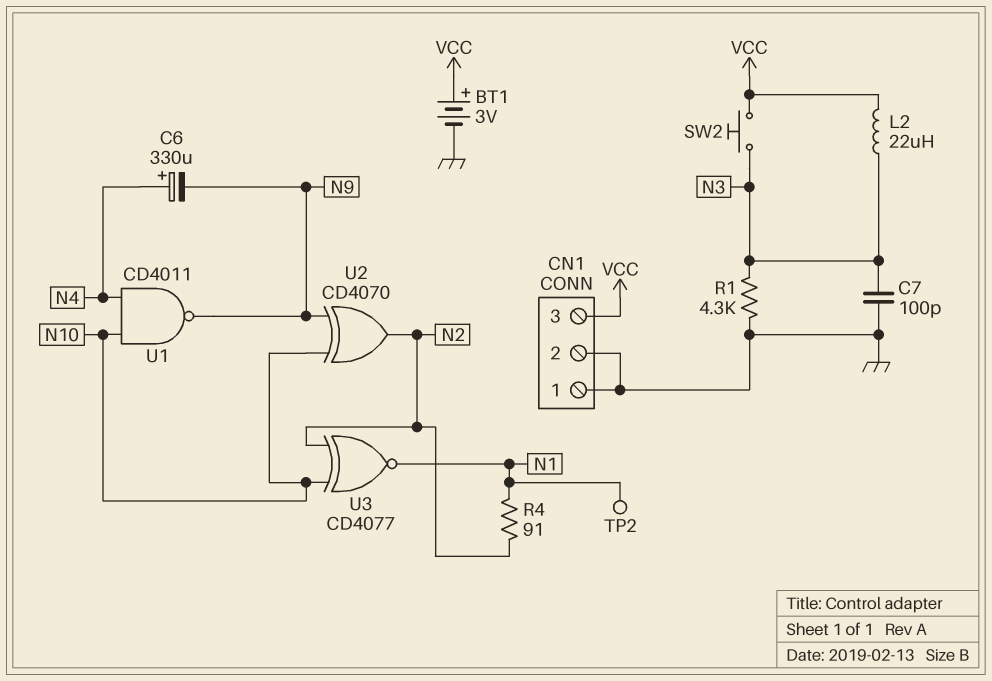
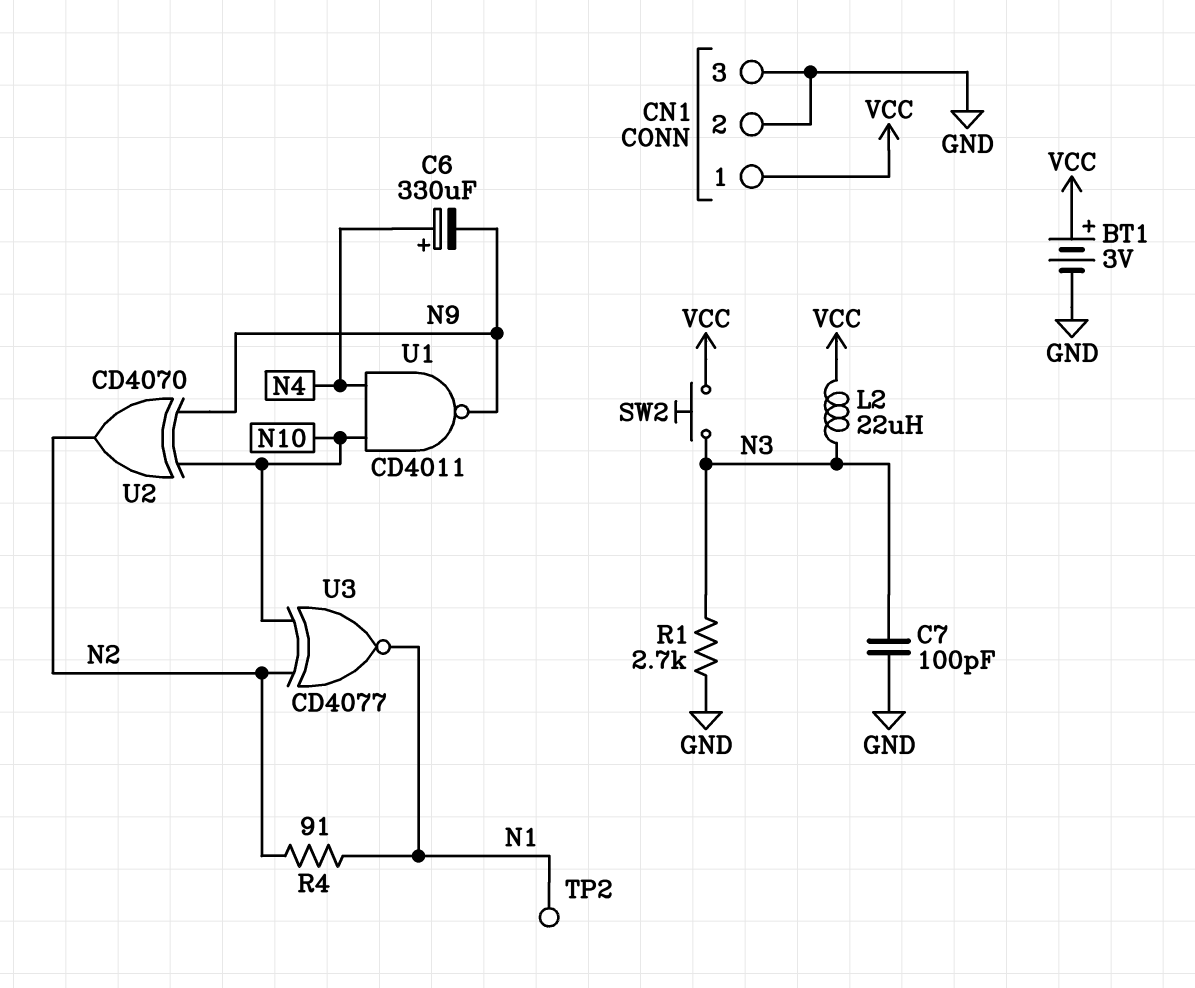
CN1 pin 1: GND -> VCC
CN1 pin 3: VCC -> GND
R1: 4.3k (GND, N3) -> 2.7k (GND, N3)

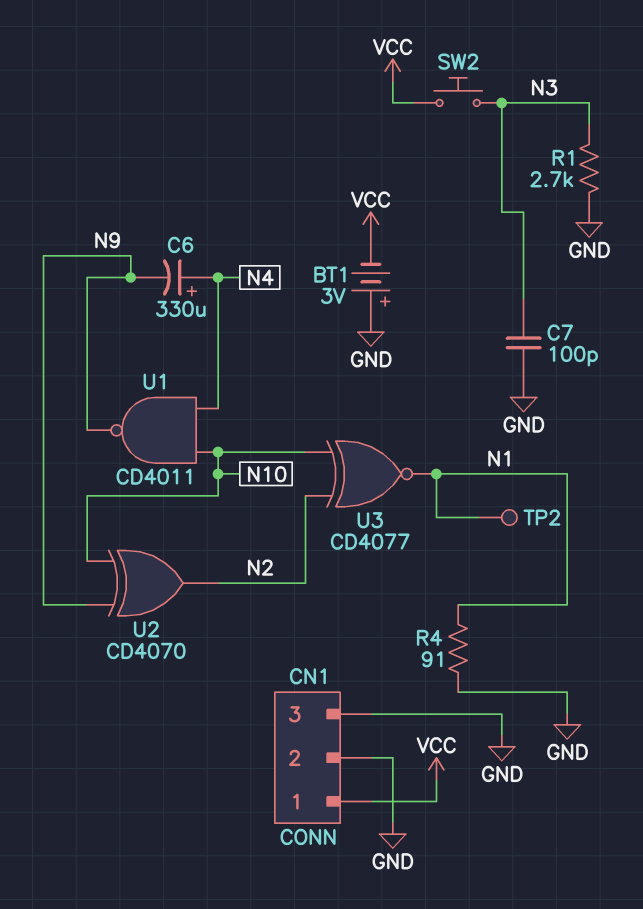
BT1: 3V (plus VCC, minus GND) -> 3V (plus GND, minus VCC)
L2: 22uH (N3, VCC) -> none
R4: 91 (N1, N2) -> 91 (GND, N1)

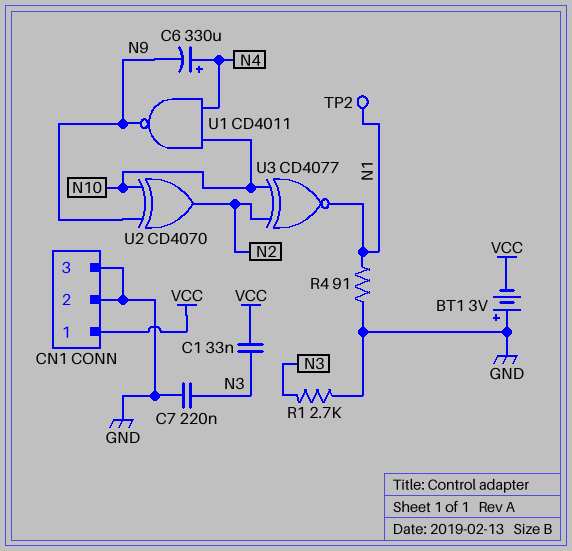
C1: none -> 33nF (N3, VCC)
C7: 100pF (GND, N3) -> 220nF (GND, N3)
SW2: button (N3, VCC) -> none

